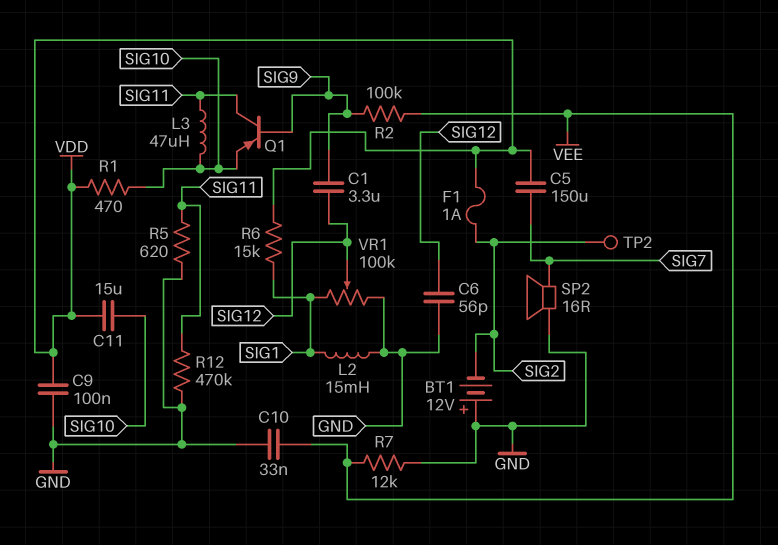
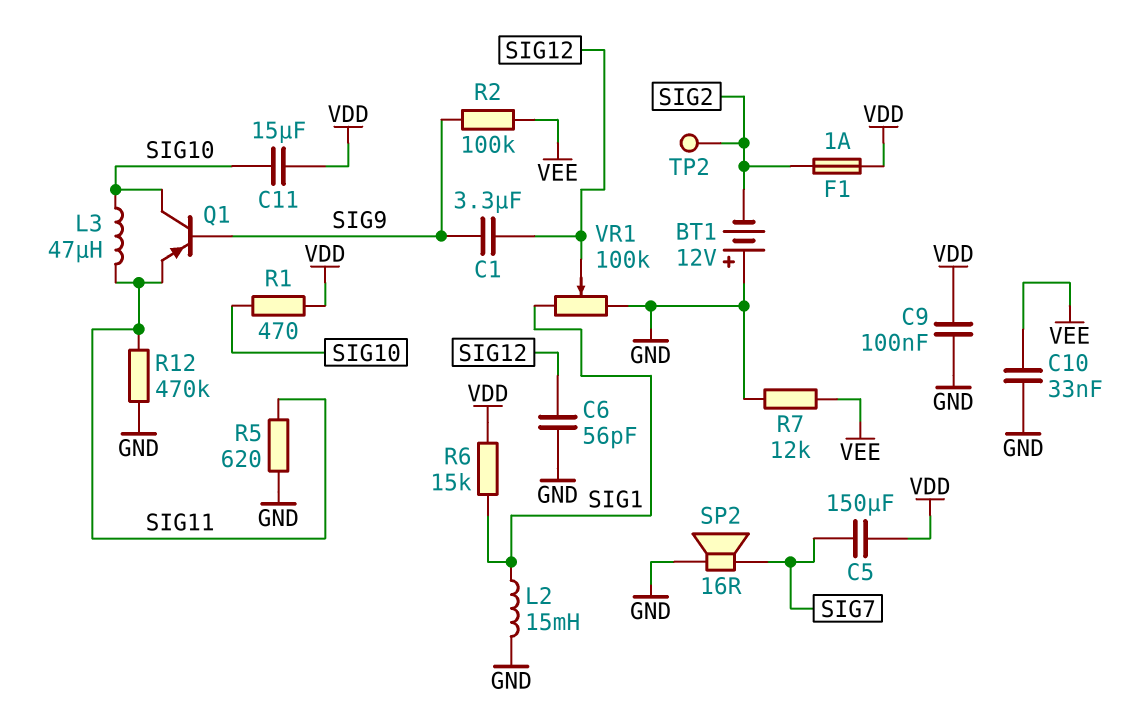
Q1: PNP (B SIG9, C SIG11, E SIG10) -> PNP (B SIG9, C SIG10, E SIG11)

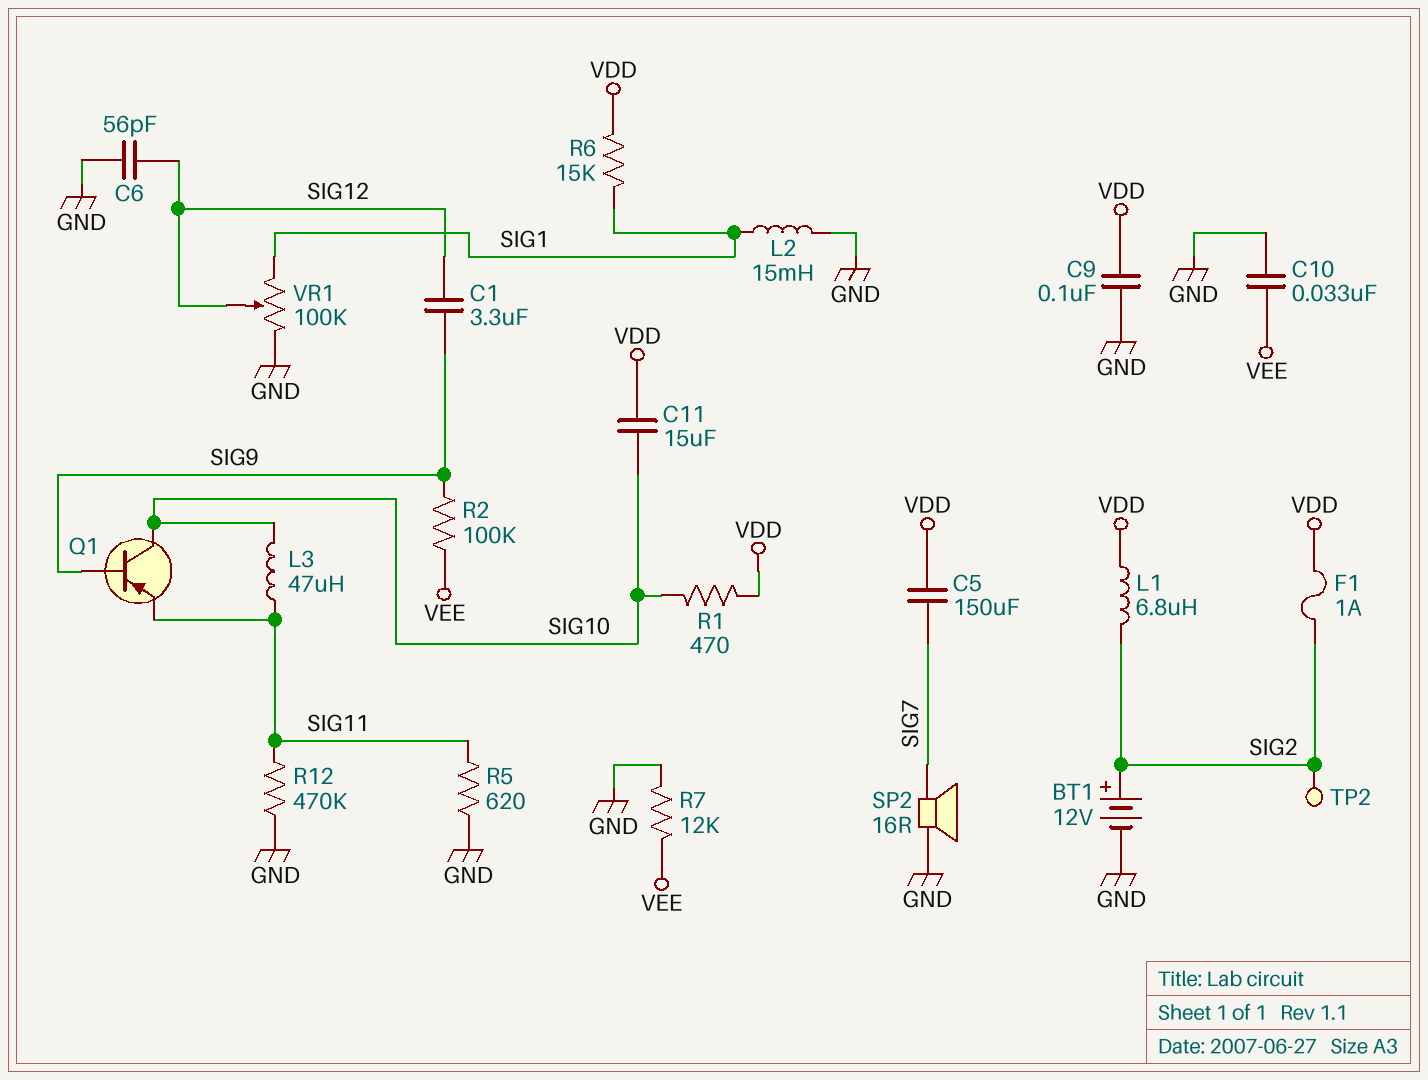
BT1: 12V (plus GND, minus SIG2) -> 12V (plus SIG2, minus GND)
L1: none -> 6.8uH (SIG2, VDD)

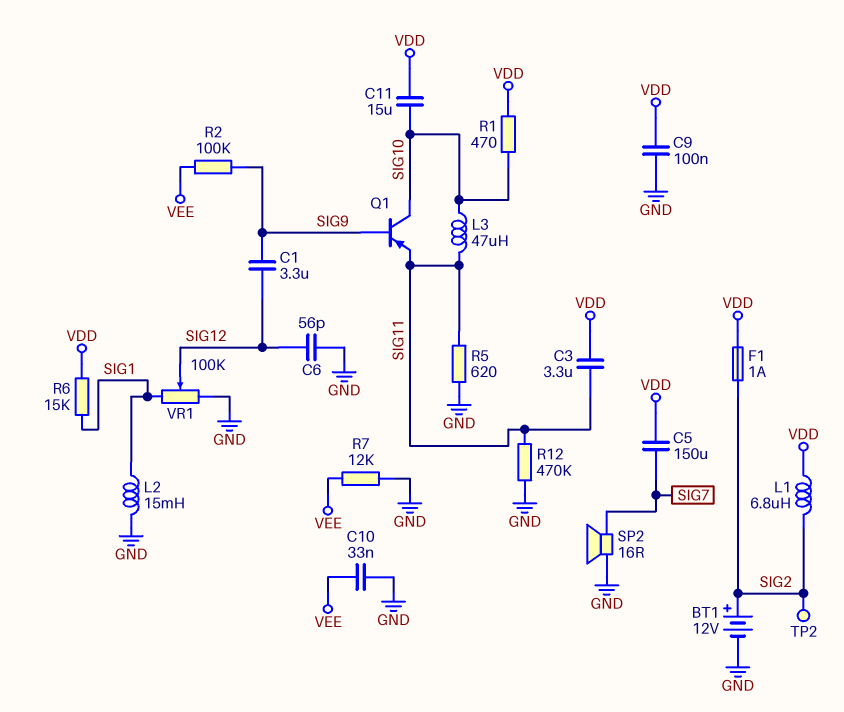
C3: none -> 3.3uF (SIG11, VDD)

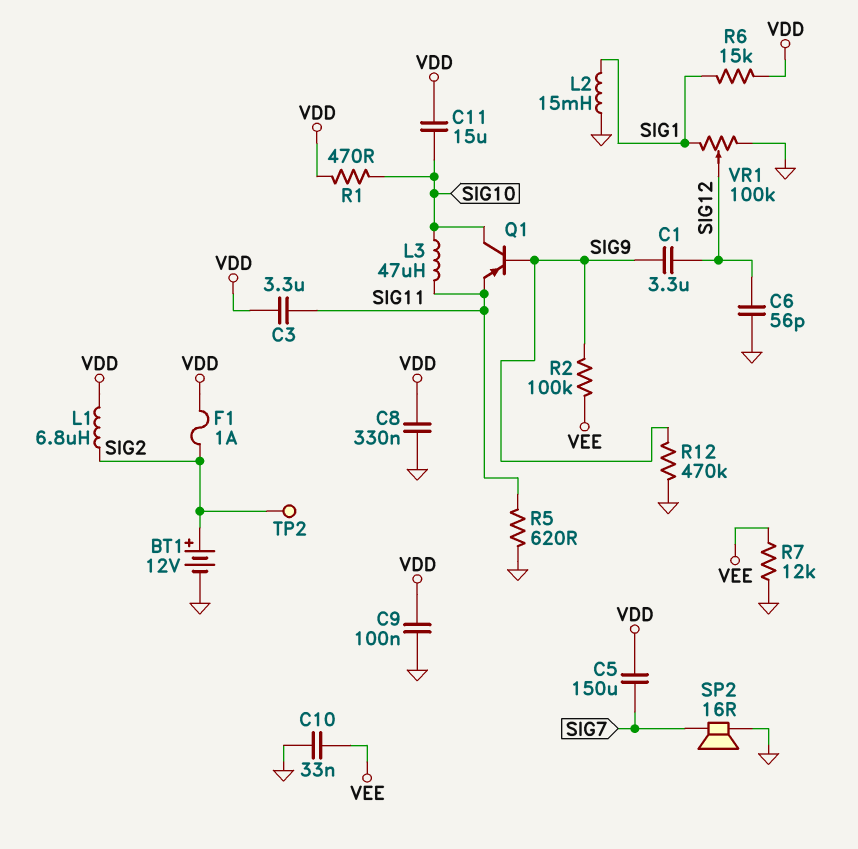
C8: none -> 330nF (GND, VDD)
R12: 470k (GND, SIG11) -> 470k (GND, SIG9)

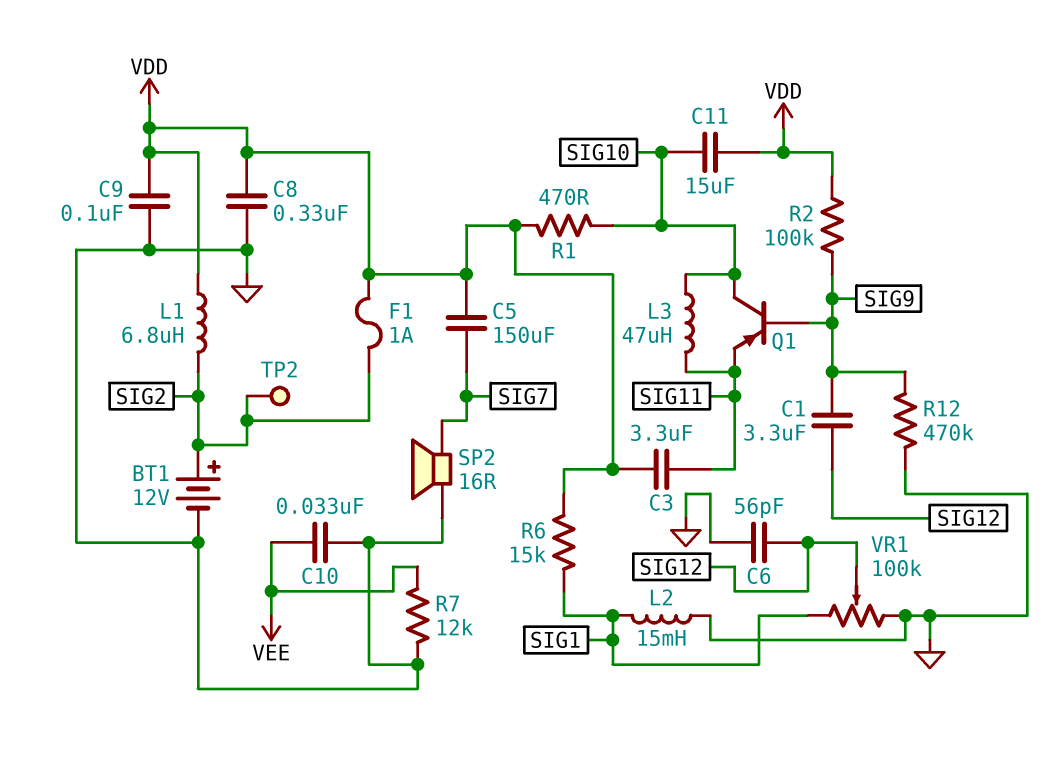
R2: 100k (SIG9, VEE) -> 100k (SIG9, VDD)
R5: 620 (GND, SIG11) -> none

